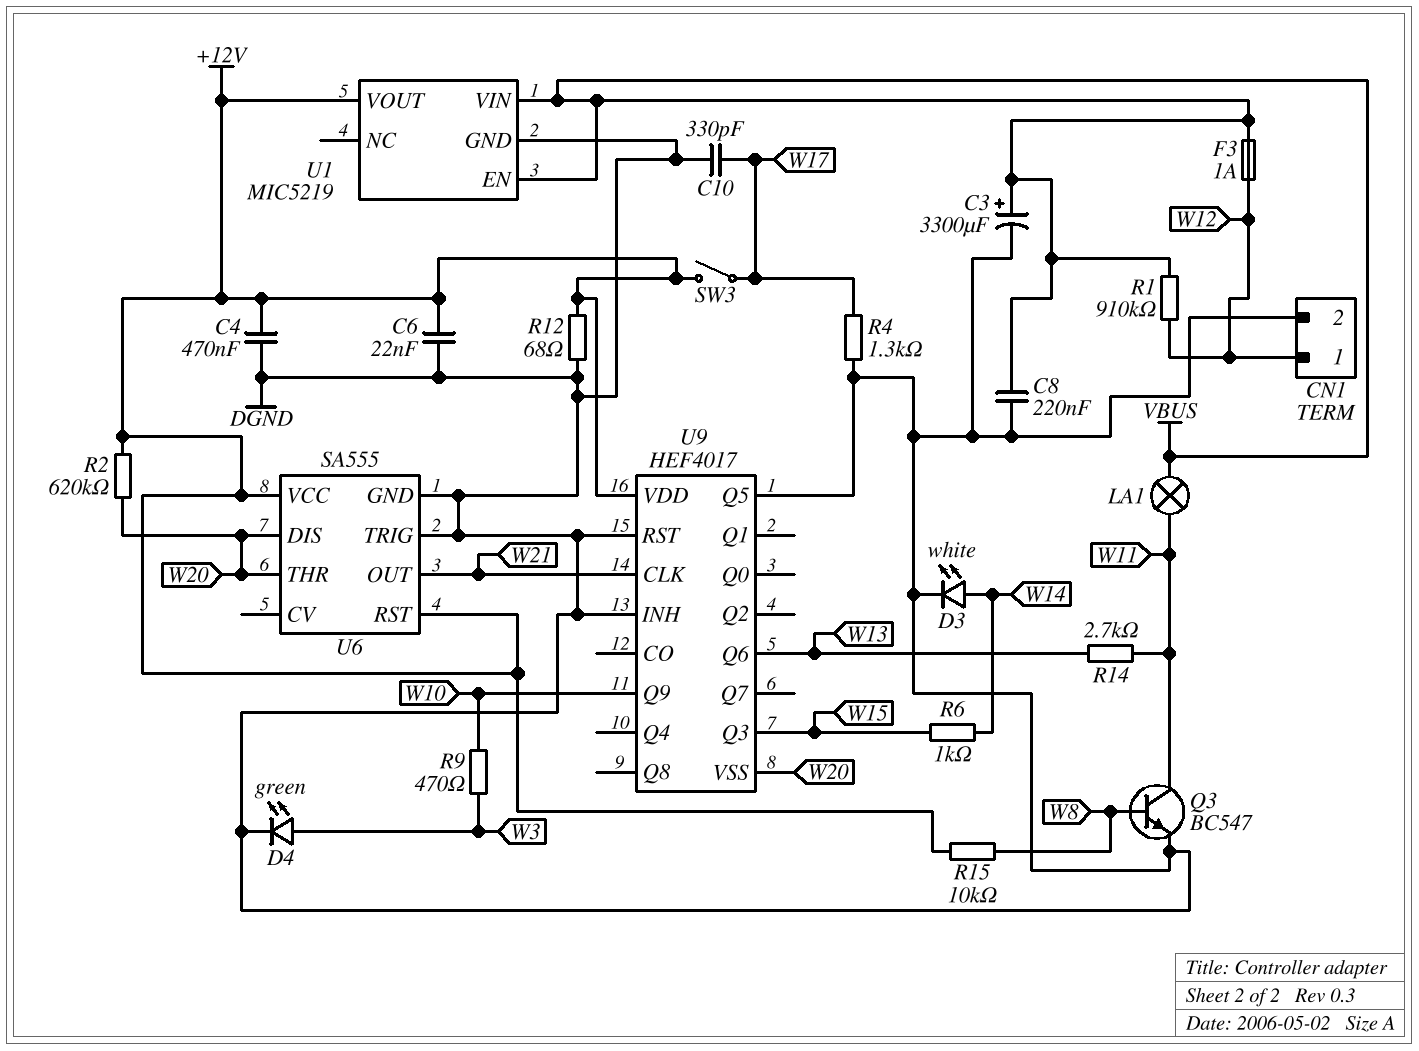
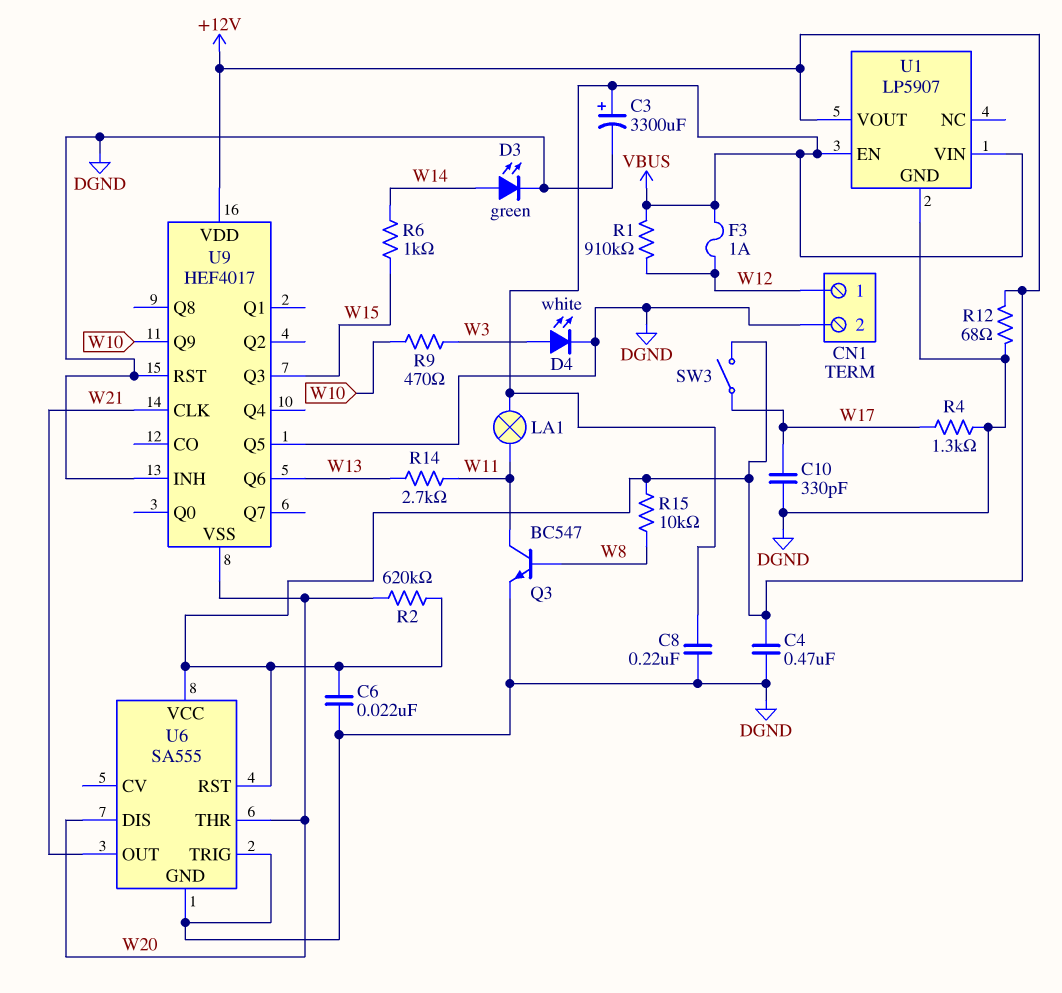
D3: LED white (A W14, K DGND) -> LED green (A W14, K DGND)
D4: LED green (A W3, K DGND) -> LED white (A W3, K DGND)
U1: MIC5219 -> LP5907

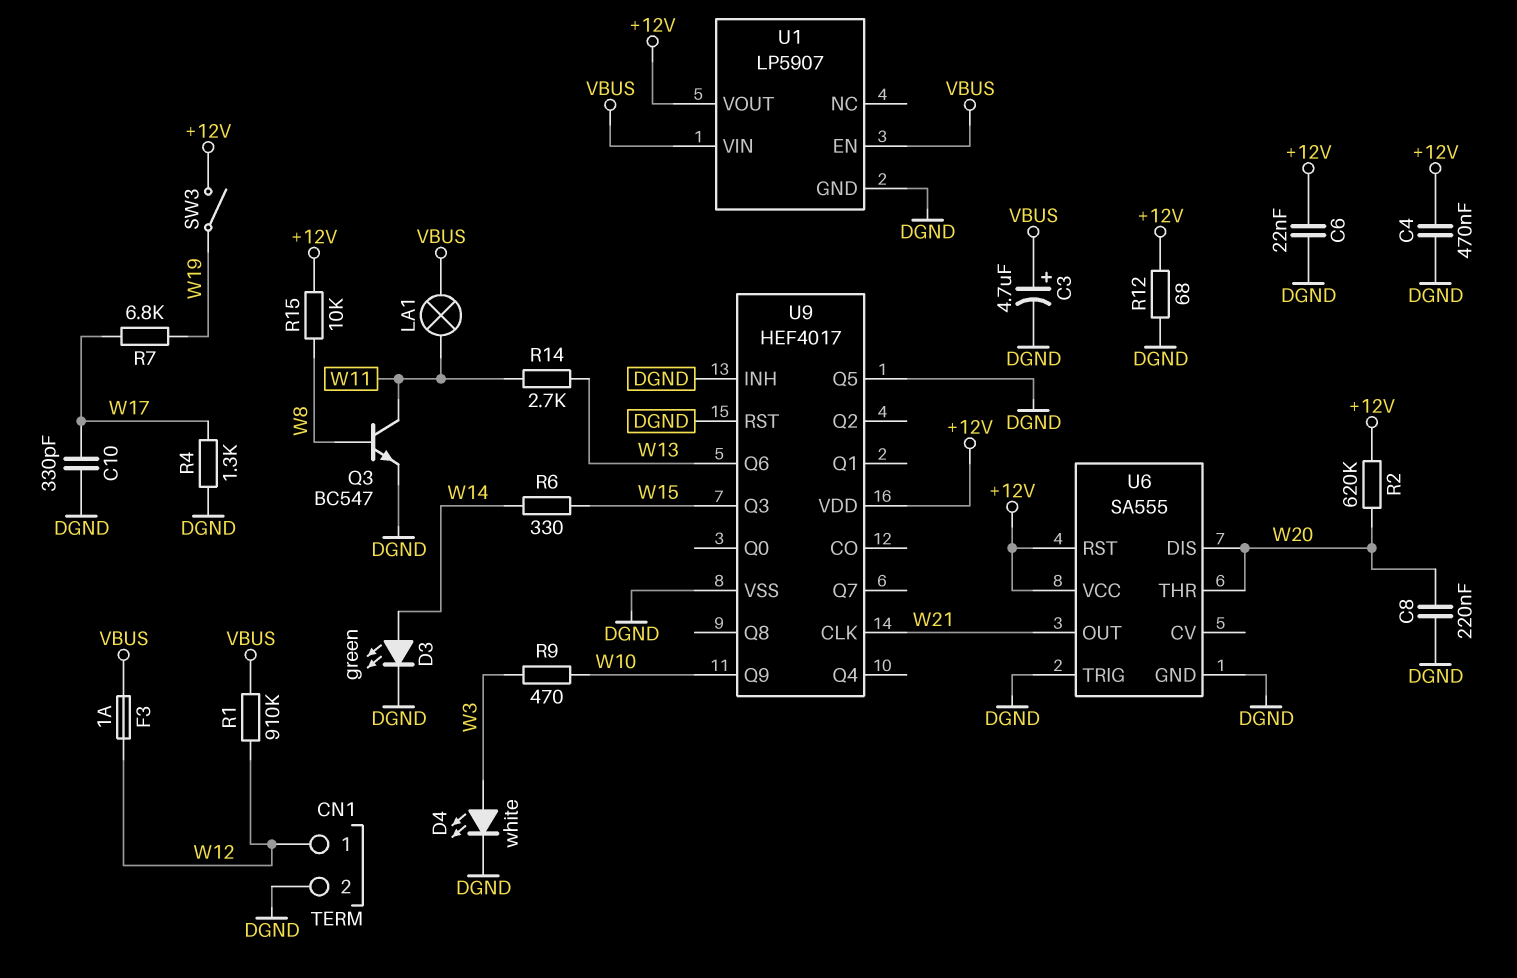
C3: 3300uF (plus VBUS, minus DGND) -> 4.7uF (plus VBUS, minus DGND)
C8: 220nF (DGND, VBUS) -> 220nF (DGND, W20)
R6: 1k (W14, W15) -> 330 (W14, W15)
R7: none -> 6.8k (W17, W19)
SW3: switch (+12V, W17) -> switch (+12V, W19)
U9 pin VSS: W20 -> DGND

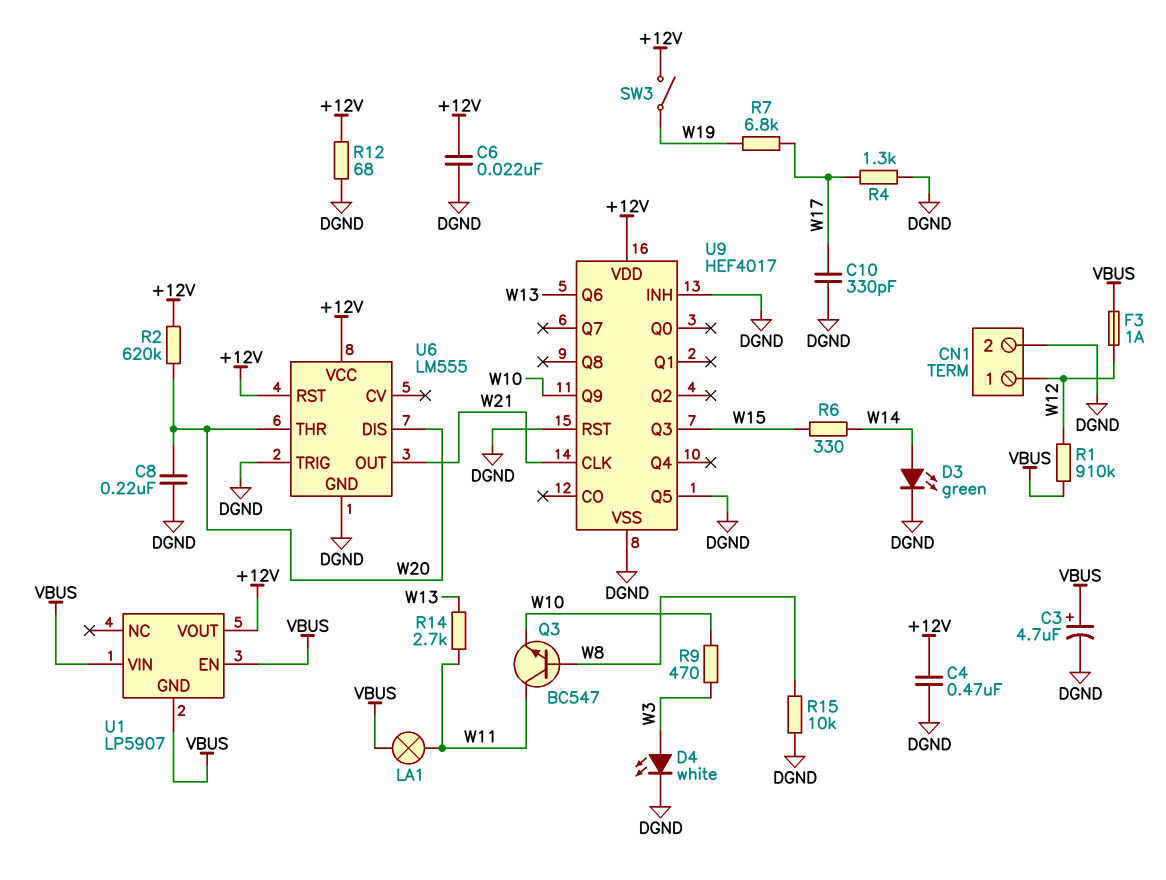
Q3: NPN BC547 (B W8, C W11, E DGND) -> NPN BC547 (B W8, C W11, E W10)
R15: 10k (+12V, W8) -> 10k (DGND, W8)
U1 pin GND: DGND -> VBUS
U6: SA555 -> LM555

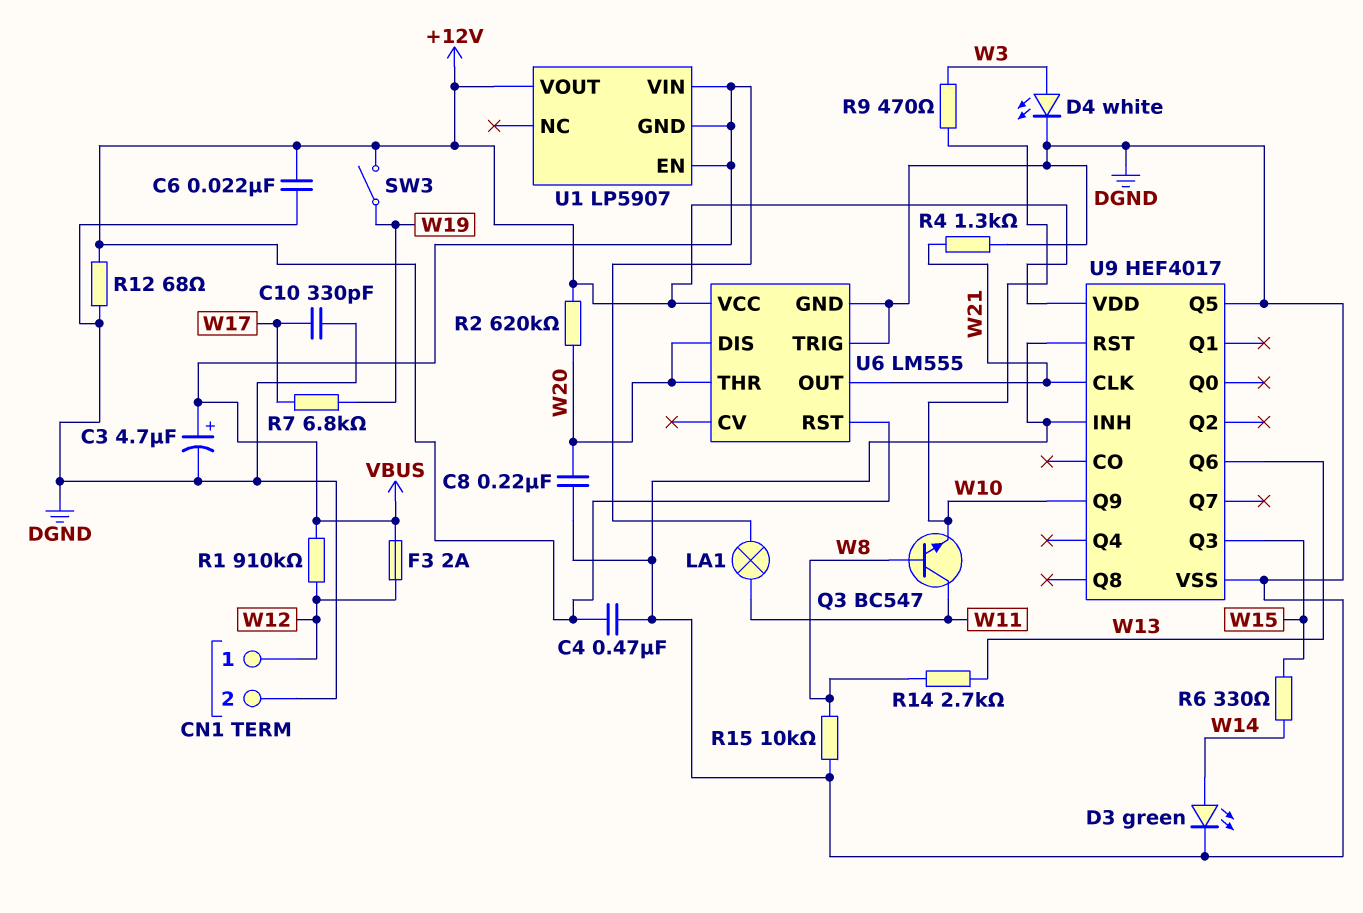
F3: 1A (VBUS, W12) -> 2A (VBUS, W12)
R4: 1.3k (DGND, W17) -> 1.3k (DGND, W21)
R14: 2.7k (W11, W13) -> 2.7k (W8, W13)

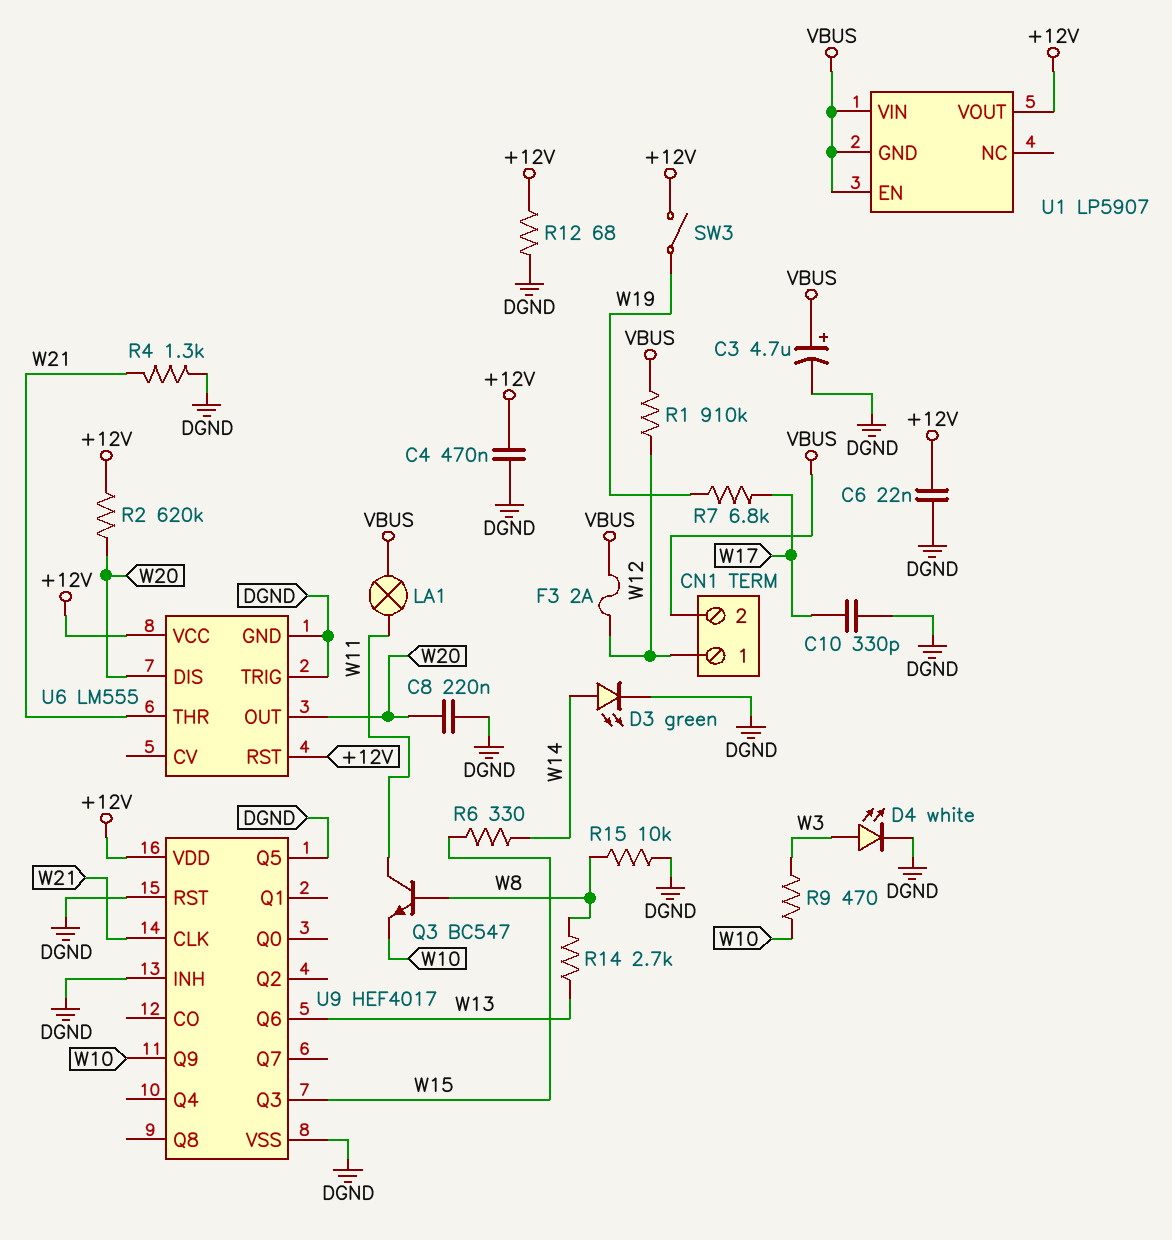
CN1 pin 2: DGND -> VBUS
U6 pin OUT: W21 -> W20
U6 pin THR: W20 -> W21

